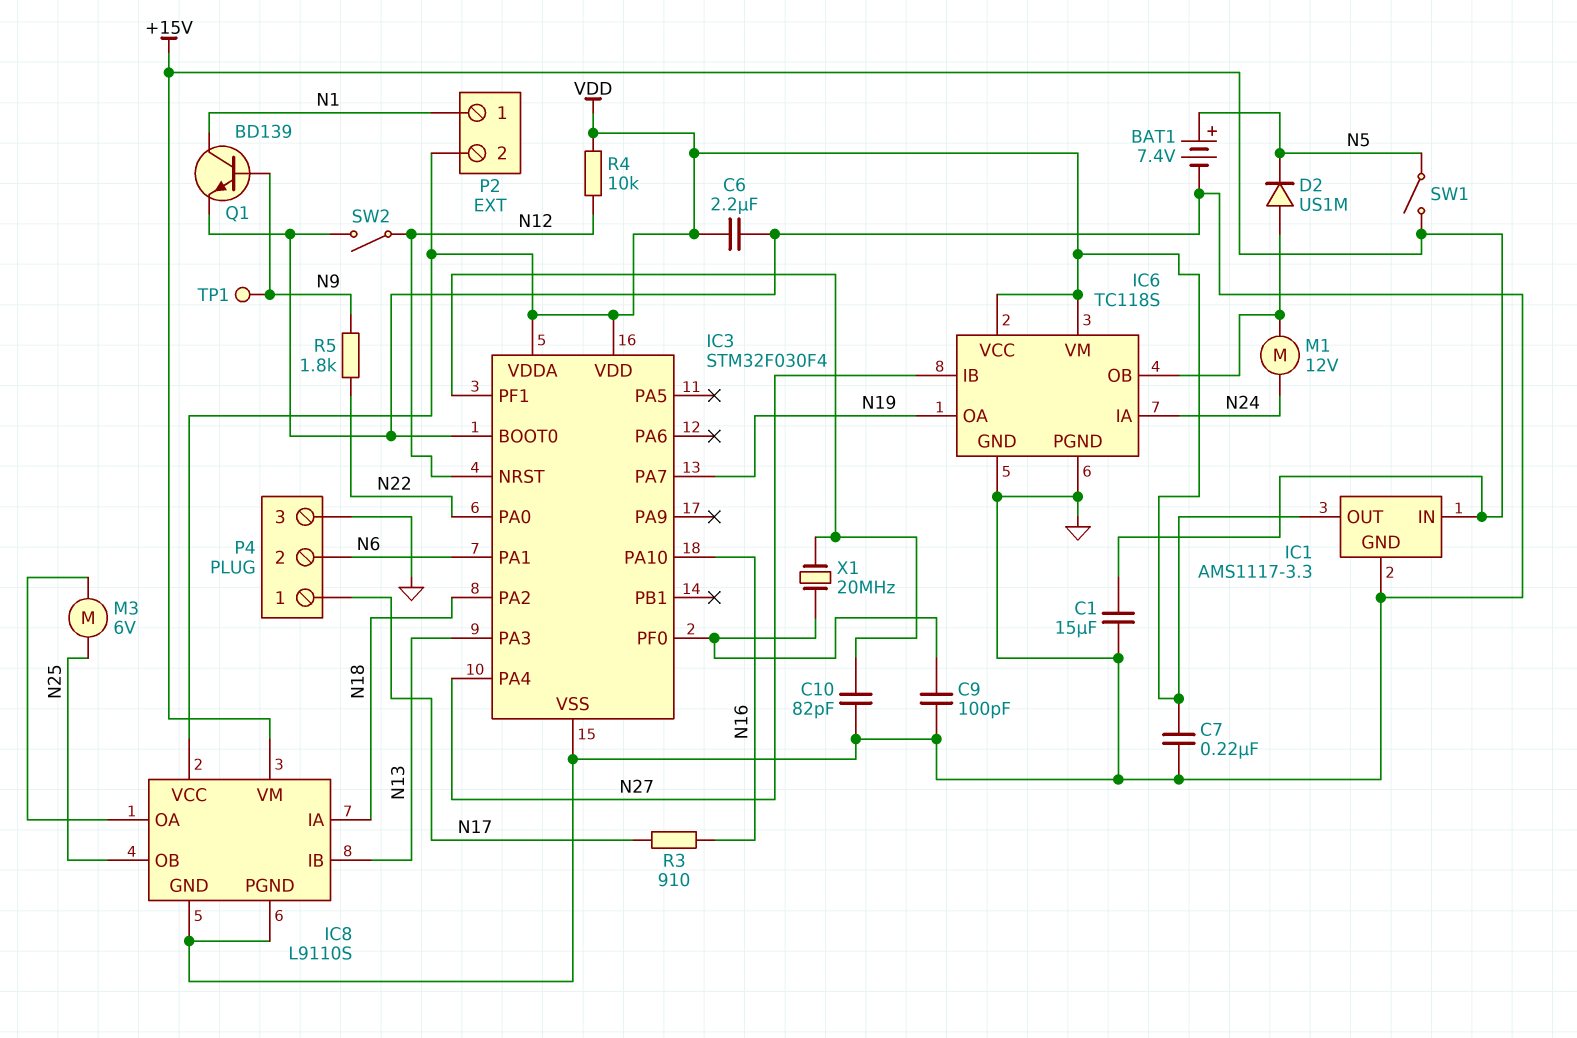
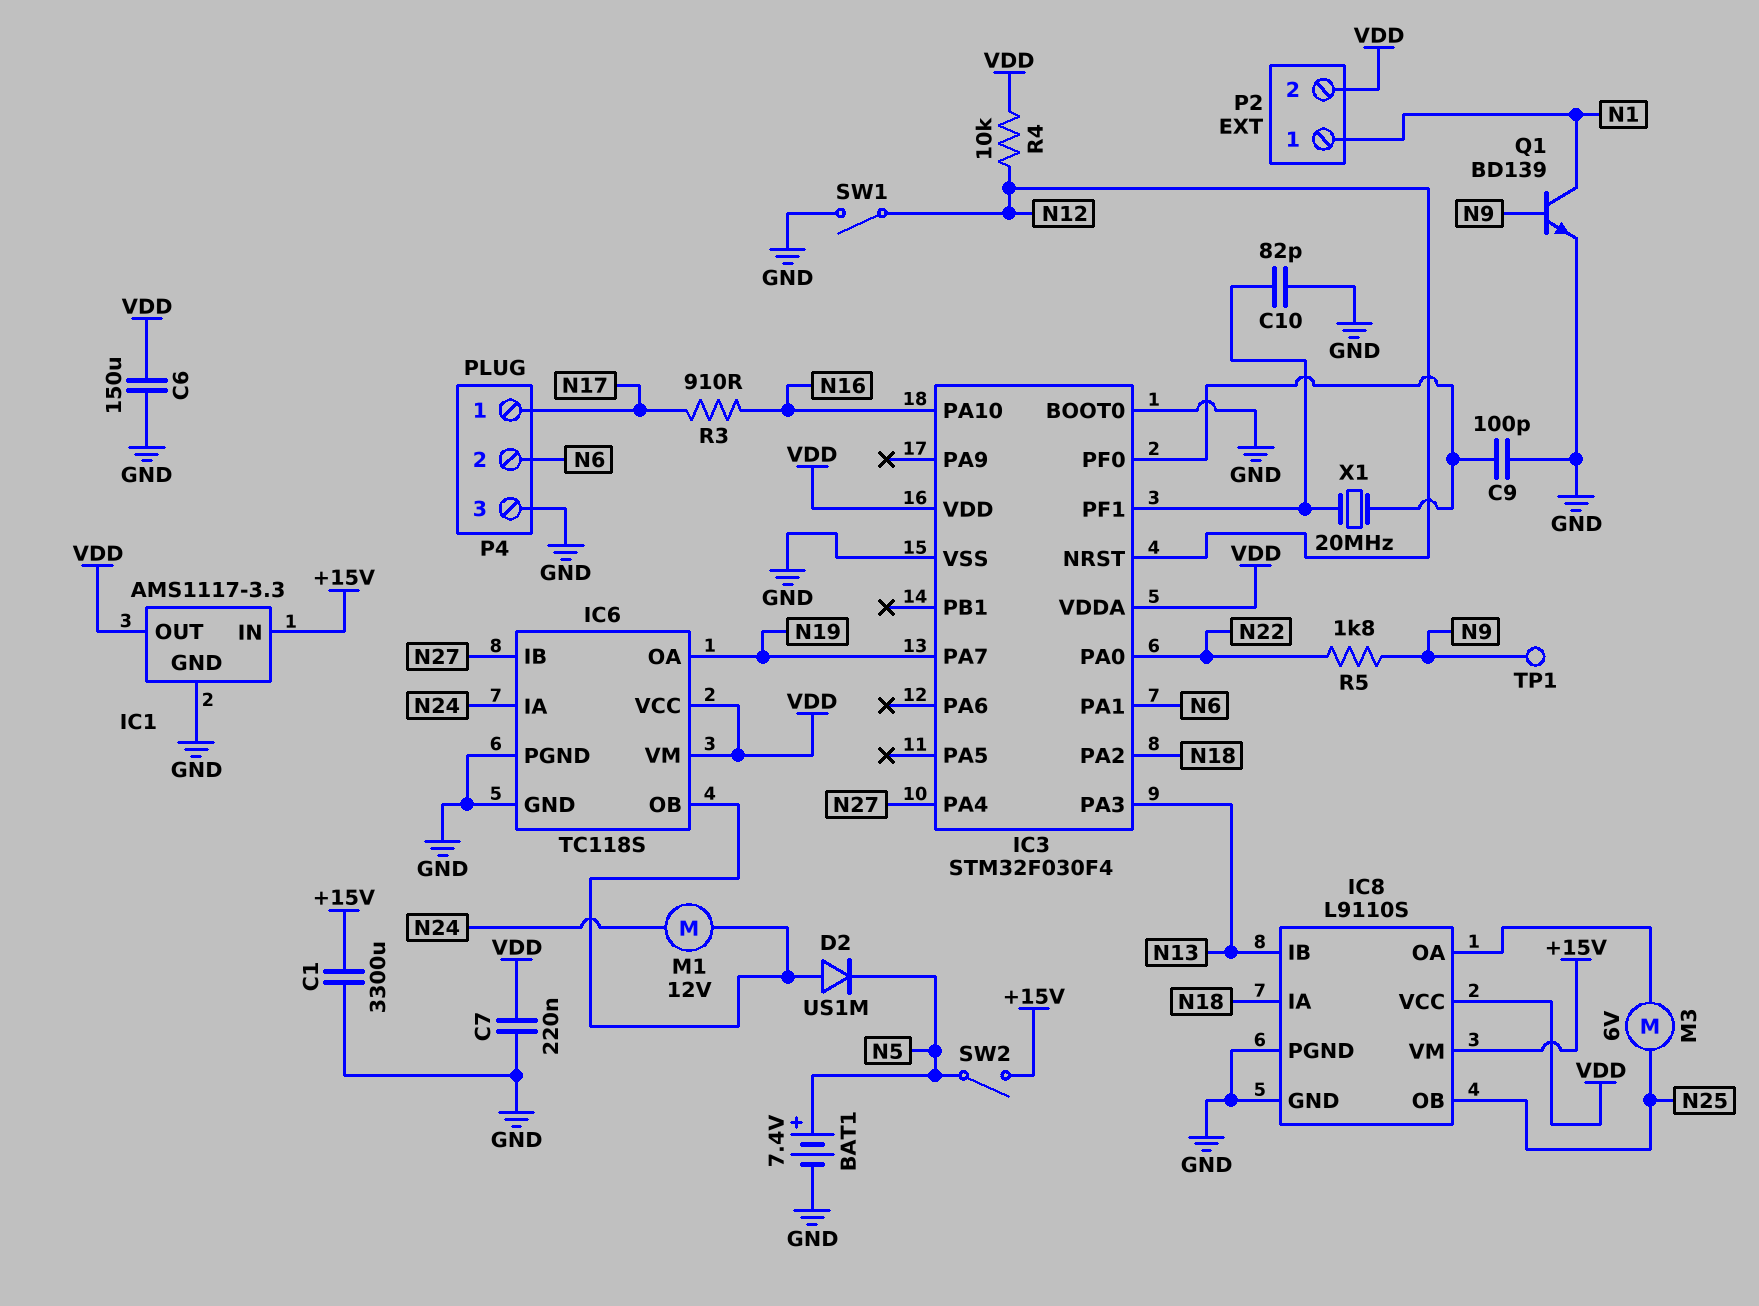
C1: 15uF (+15V, GND) -> 3300uF (+15V, GND)
C6: 2.2uF (GND, VDD) -> 150uF (GND, VDD)
SW1: switch (+15V, N5) -> switch (GND, N12)
SW2: switch (GND, N12) -> switch (+15V, N5)

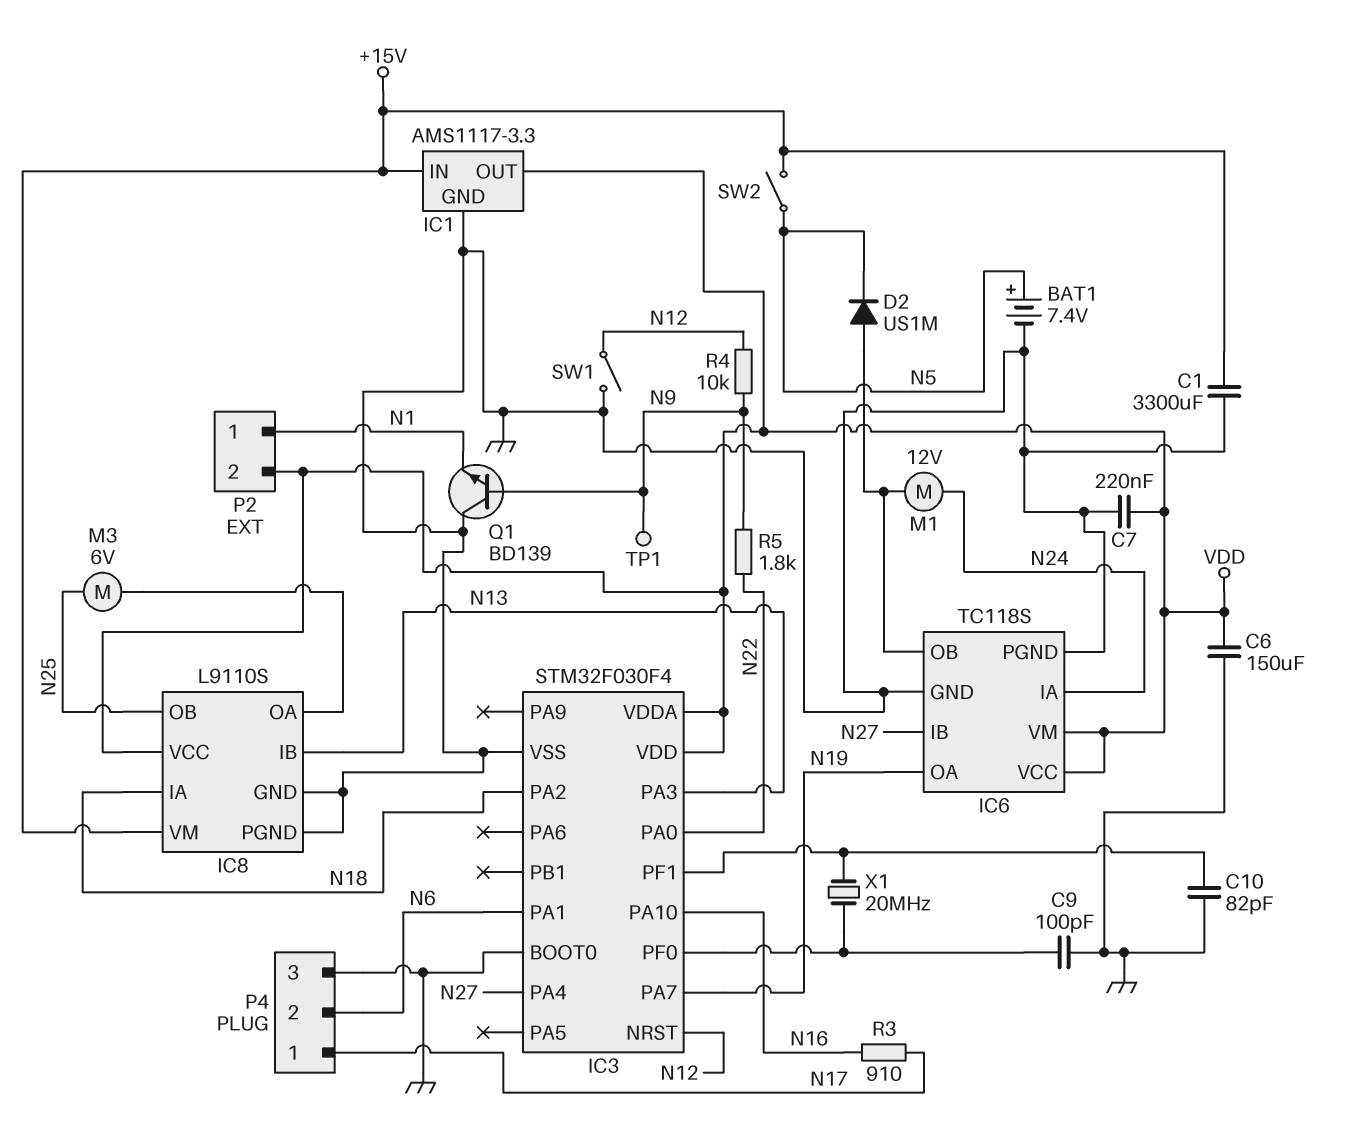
Q1: NPN BD139 (B N9, C N1, E GND) -> NPN BD139 (B N9, C GND, E N1)
R4: 10k (N12, VDD) -> 10k (N9, N12)

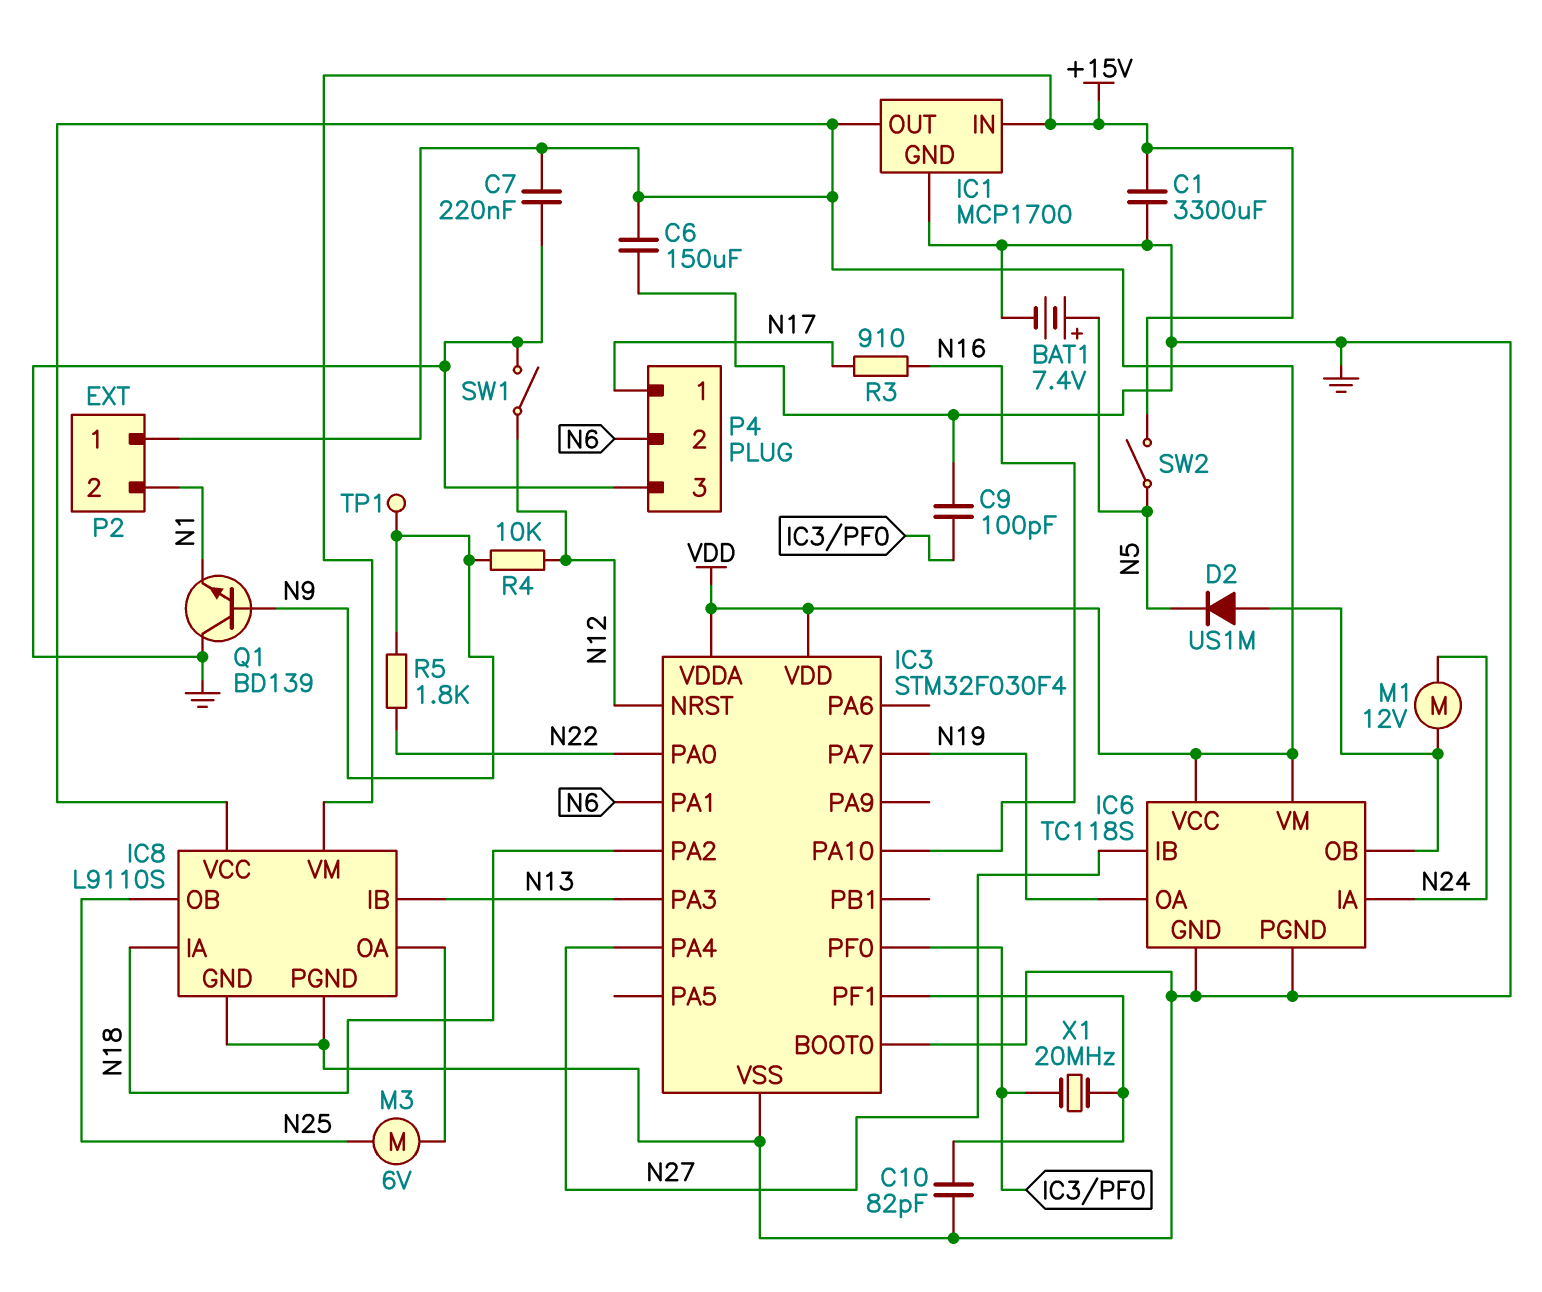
IC1: AMS1117-3.3 -> MCP1700
P2 pin 1: N1 -> VDD
P2 pin 2: VDD -> N1

